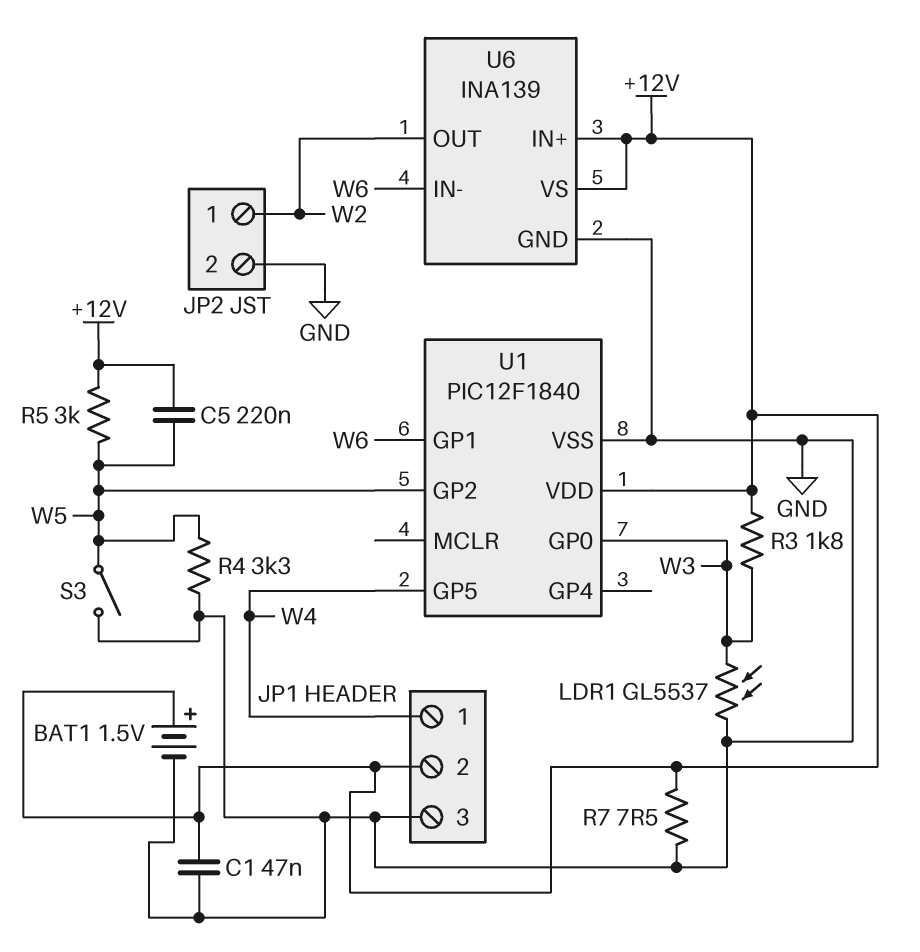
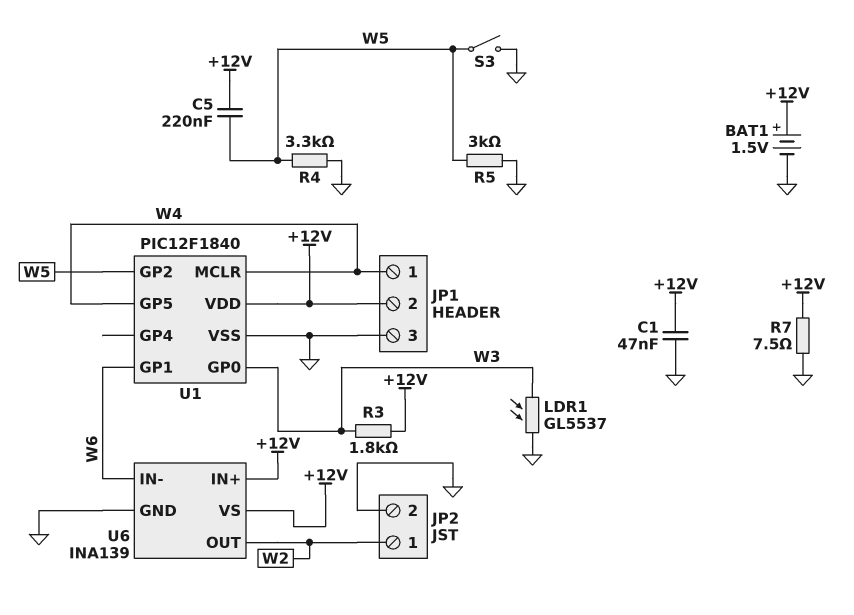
R5: 3k (+12V, W5) -> 3k (GND, W5)
U1 pin MCLR: none -> W4

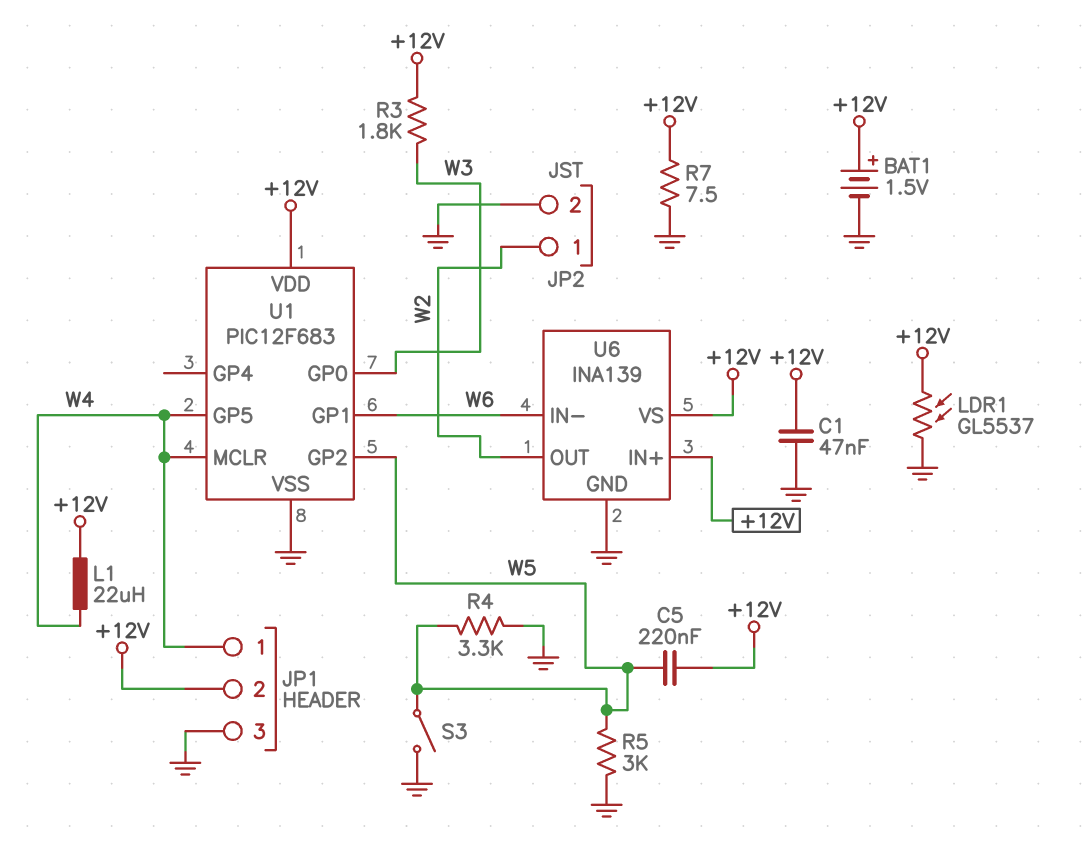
L1: none -> 22uH (+12V, W4)
LDR1: GL5537 (GND, W3) -> GL5537 (+12V, GND)
U1: PIC12F1840 -> PIC12F683

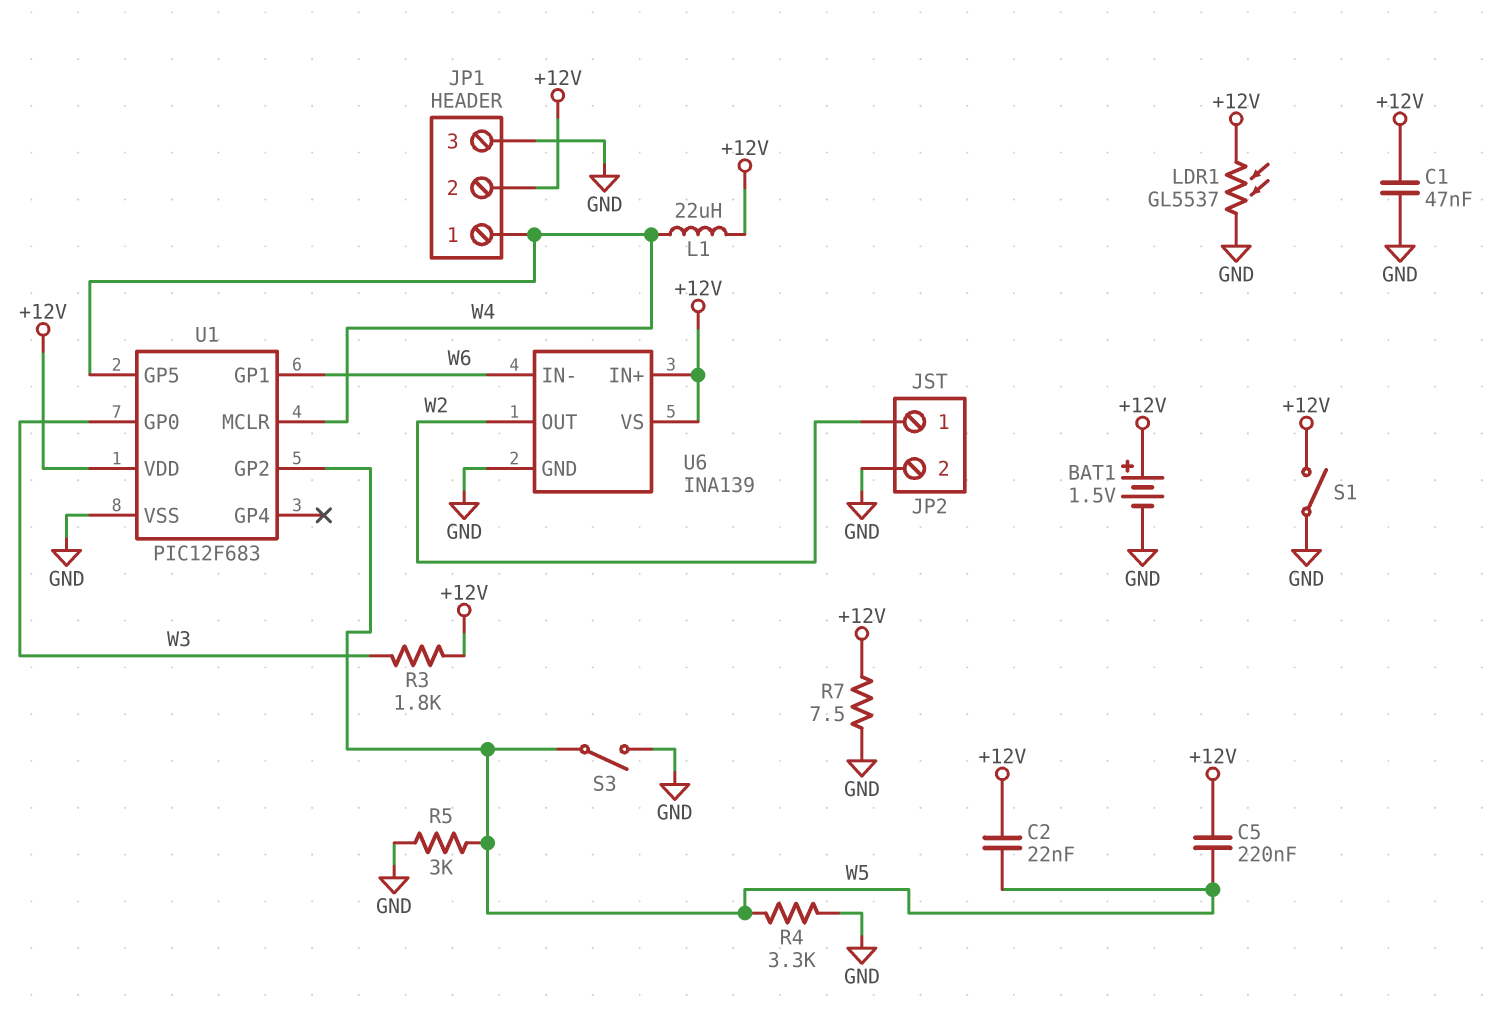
C2: none -> 22nF (+12V, W5)
S1: none -> switch (+12V, GND)

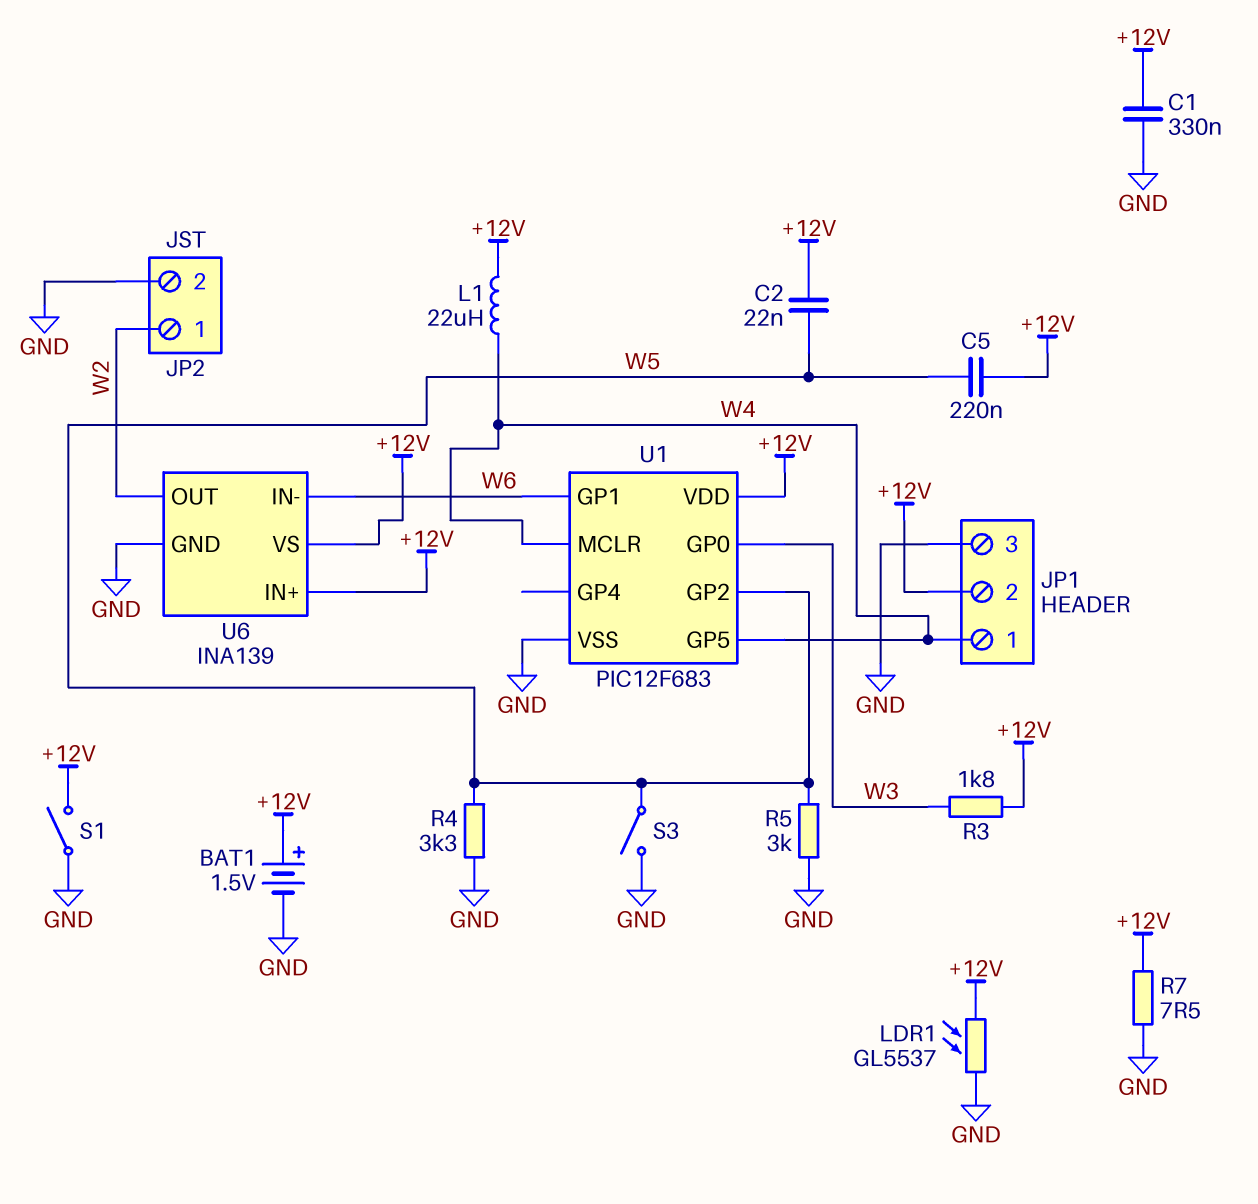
C1: 47nF (+12V, GND) -> 330nF (+12V, GND)

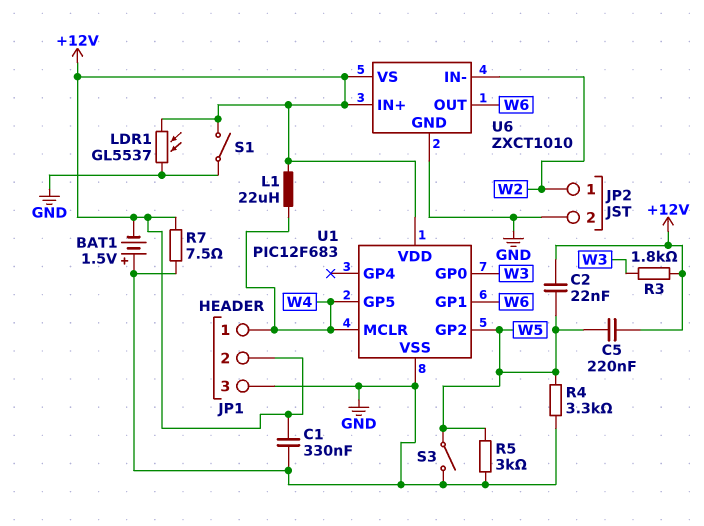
BAT1: 1.5V (plus +12V, minus GND) -> 1.5V (plus GND, minus +12V)
U6: INA139 -> ZXCT1010
U6 pin IN-: W6 -> W2
U6 pin OUT: W2 -> W6

